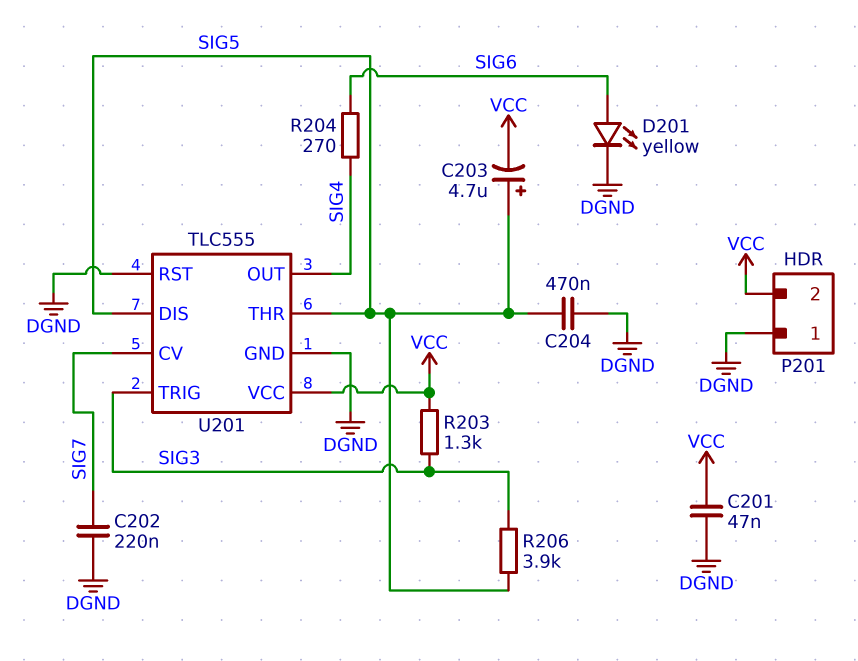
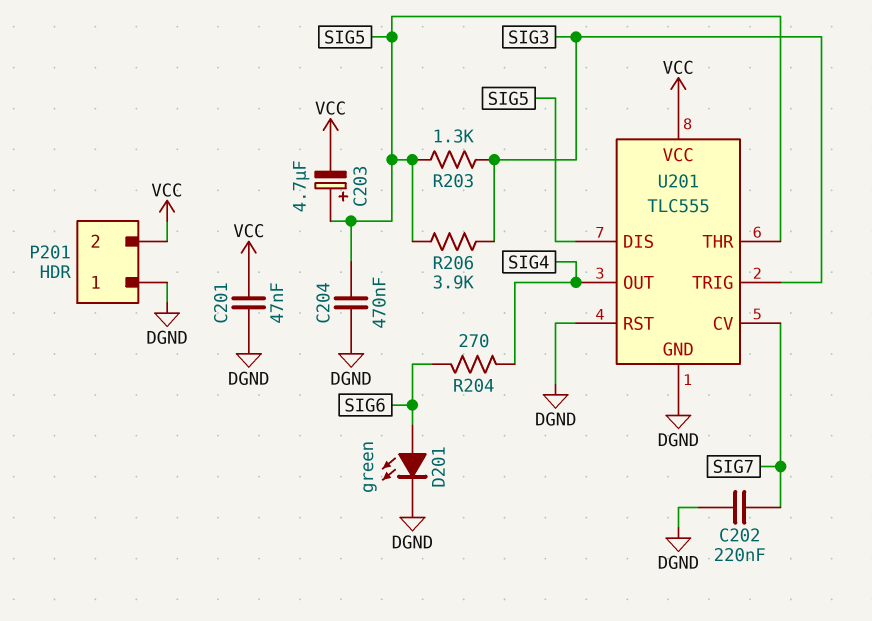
D201: LED yellow (A SIG6, K DGND) -> LED green (A SIG6, K DGND)
R203: 1.3k (SIG3, VCC) -> 1.3k (SIG3, SIG5)

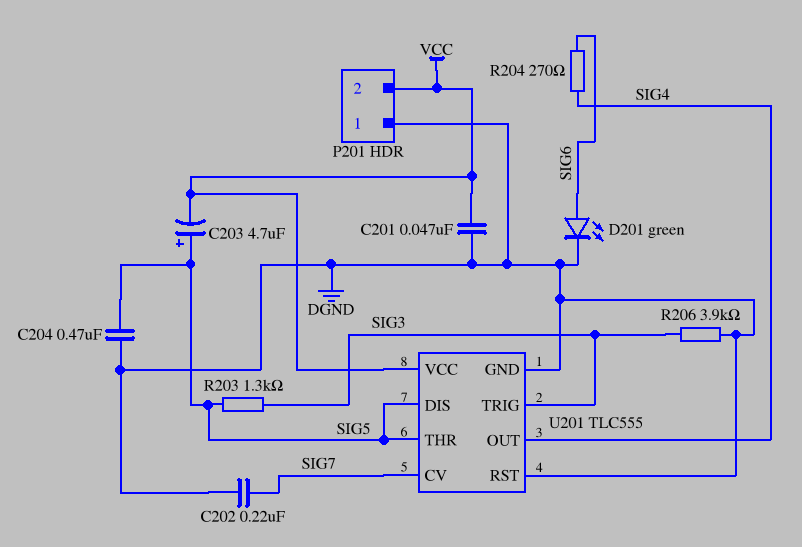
R206: 3.9k (SIG3, SIG5) -> 3.9k (DGND, SIG3)

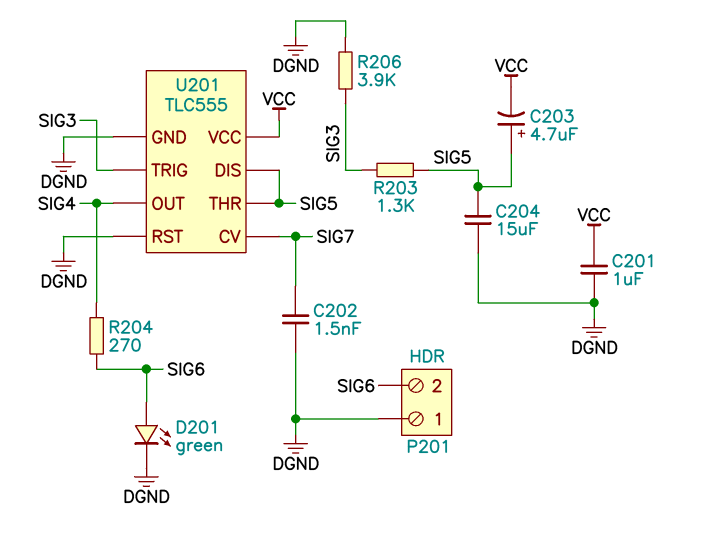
C201: 47nF (DGND, VCC) -> 1uF (DGND, VCC)
C202: 220nF (DGND, SIG7) -> 1.5nF (DGND, SIG7)
C204: 470nF (DGND, SIG5) -> 15uF (DGND, SIG5)
P201 pin 2: VCC -> SIG6

